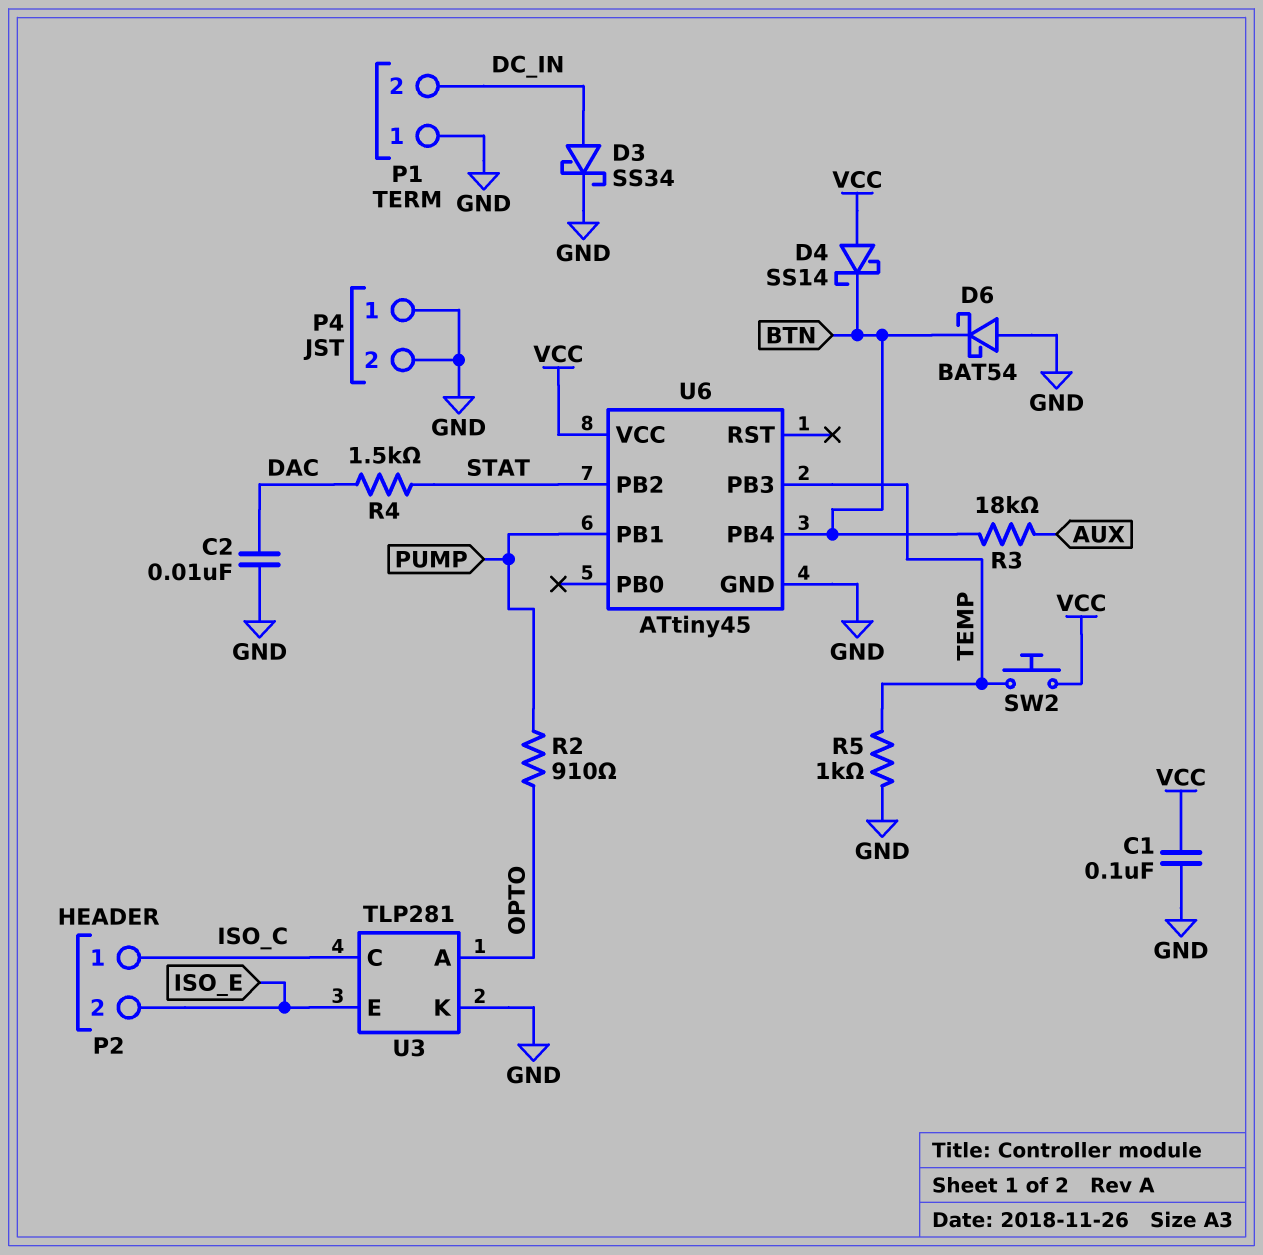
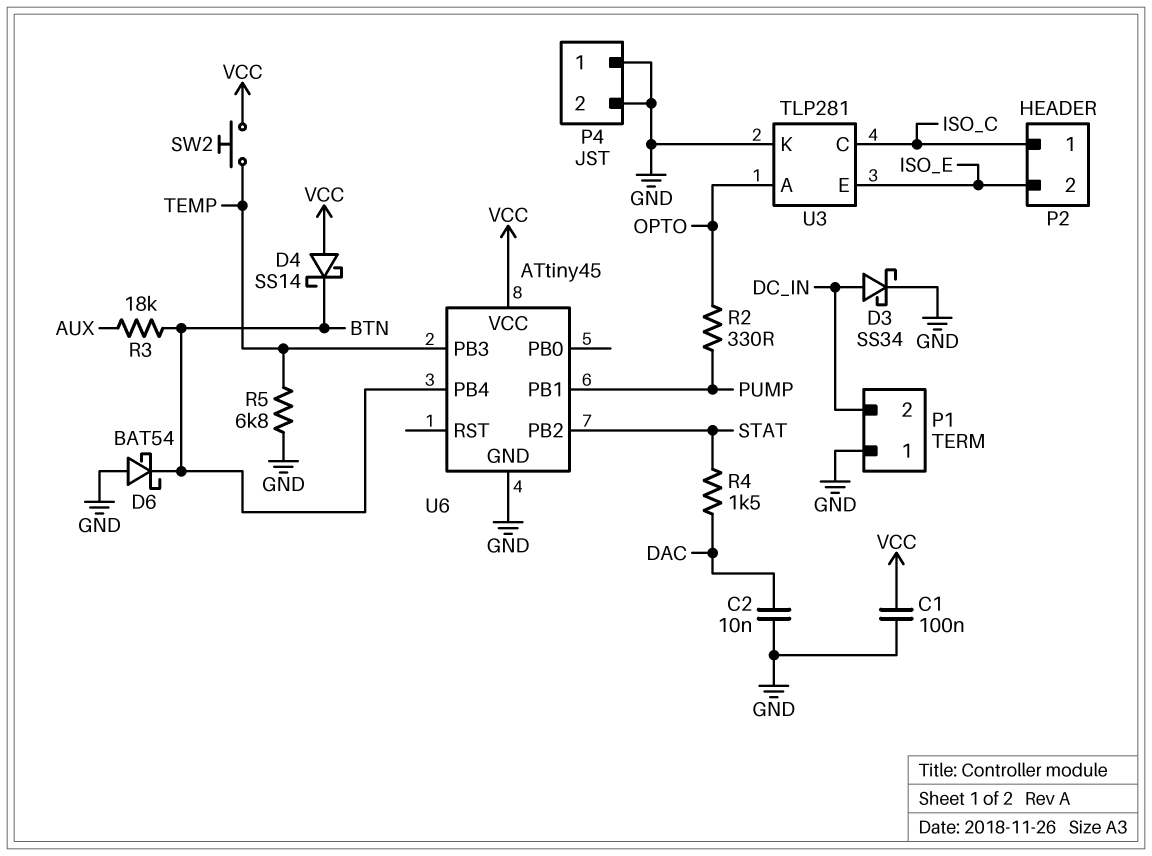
R2: 910 (OPTO, PUMP) -> 330 (OPTO, PUMP)
R5: 1k (GND, TEMP) -> 6.8k (GND, TEMP)

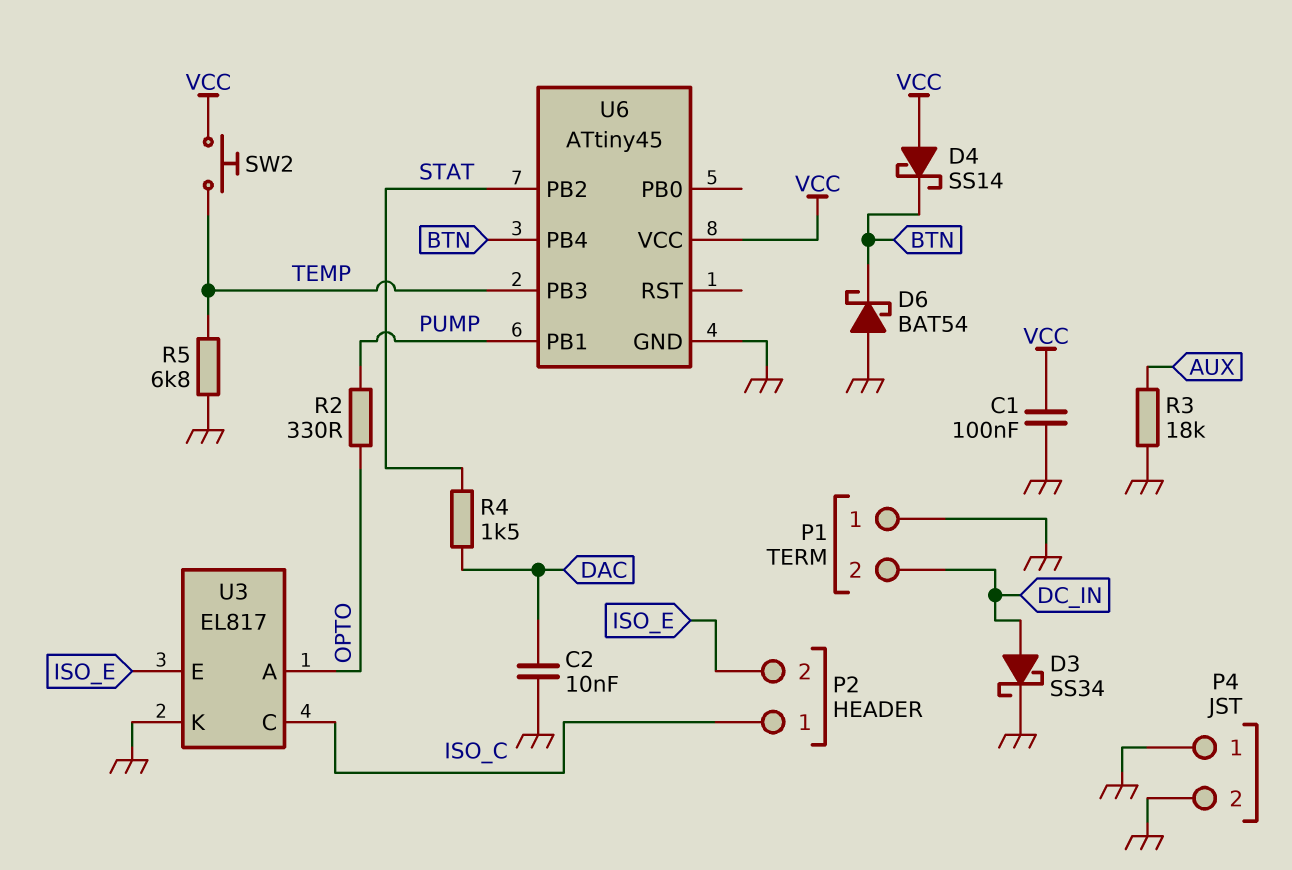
R3: 18k (AUX, BTN) -> 18k (AUX, GND)
U3: TLP281 -> EL817

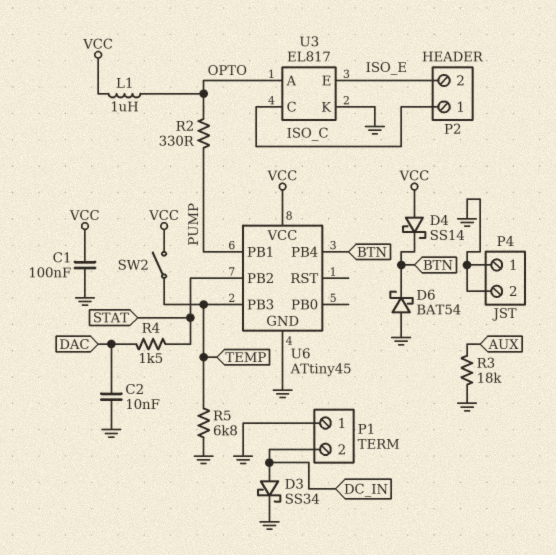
L1: none -> 1uH (OPTO, VCC)
SW2: button (TEMP, VCC) -> switch (TEMP, VCC)

